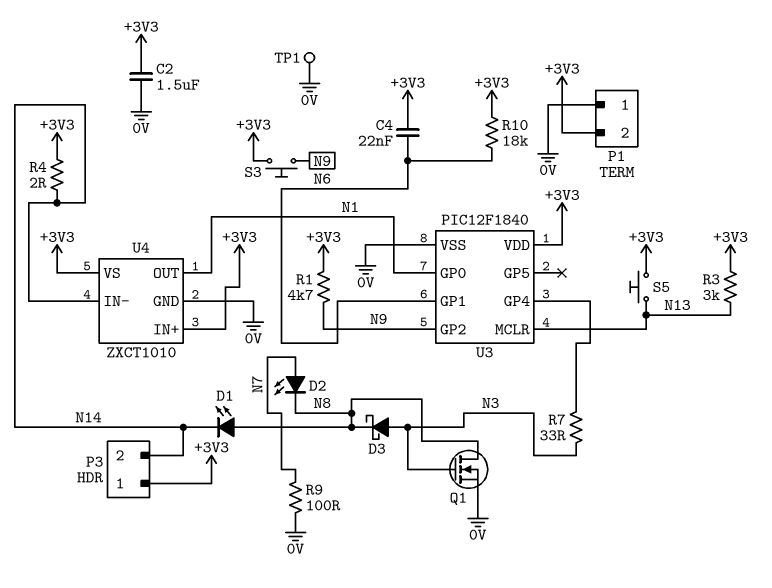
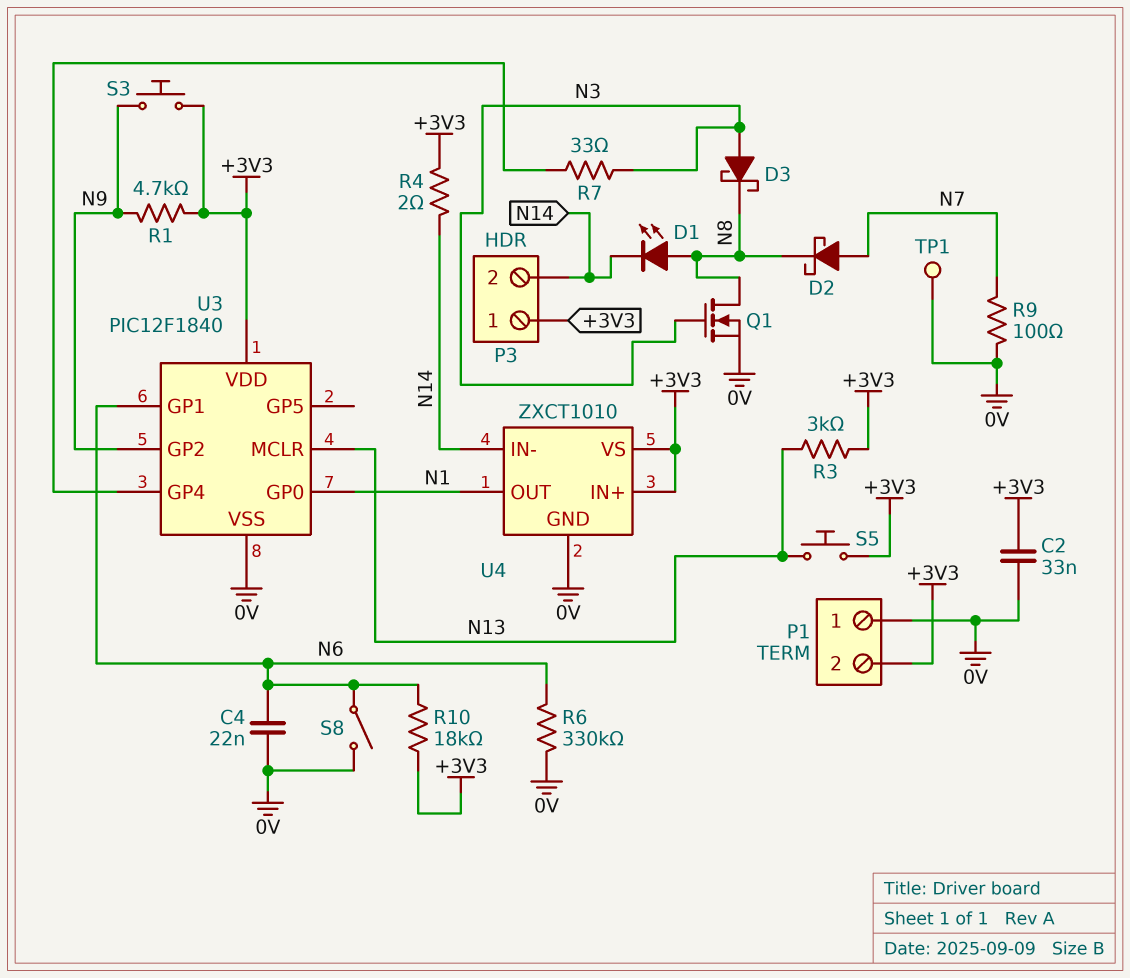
C2: 1.5uF (+3V3, 0V) -> 33nF (+3V3, 0V)
C4: 22nF (+3V3, N6) -> 22nF (0V, N6)
D2: LED (A N7, K N8) -> schottky (A N7, K N8)
R6: none -> 330k (0V, N6)
S8: none -> switch (0V, N6)

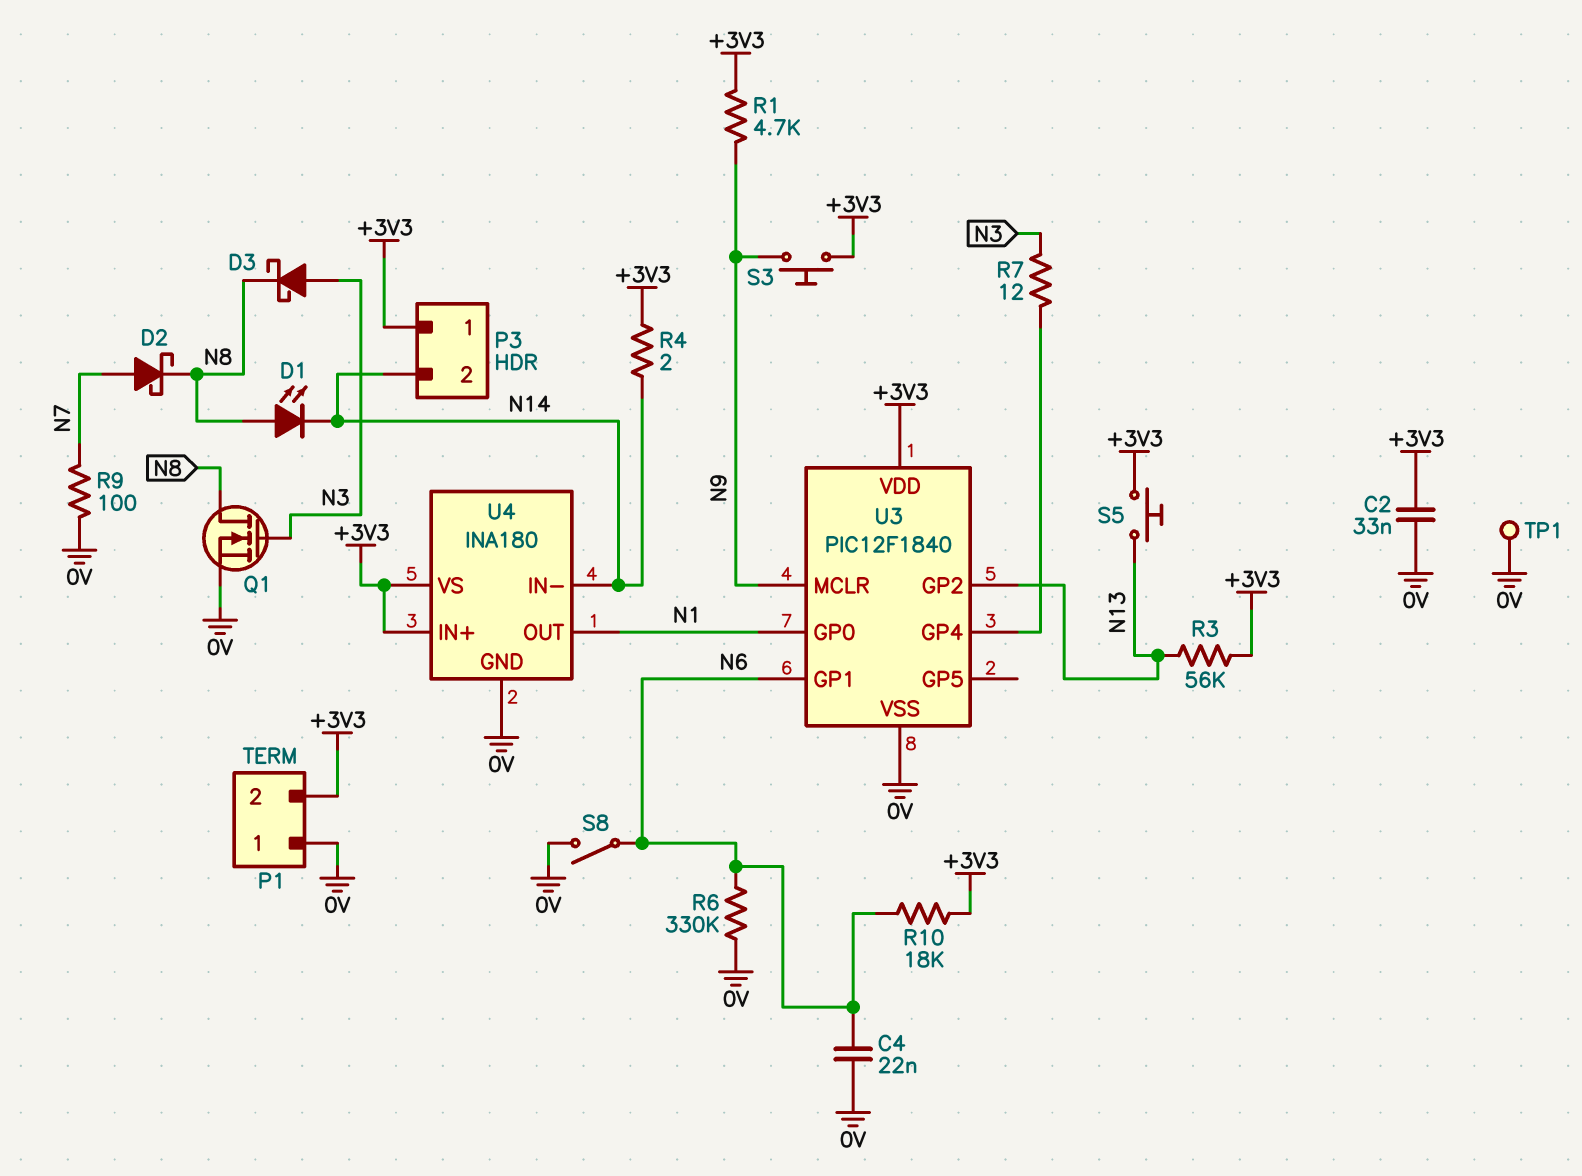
R3: 3k (+3V3, N13) -> 56k (+3V3, N13)
R7: 33 (N3, U3/GP4) -> 12 (N3, U3/GP4)
U3 pin GP2: N9 -> N13
U3 pin MCLR: N13 -> N9
U4: ZXCT1010 -> INA180

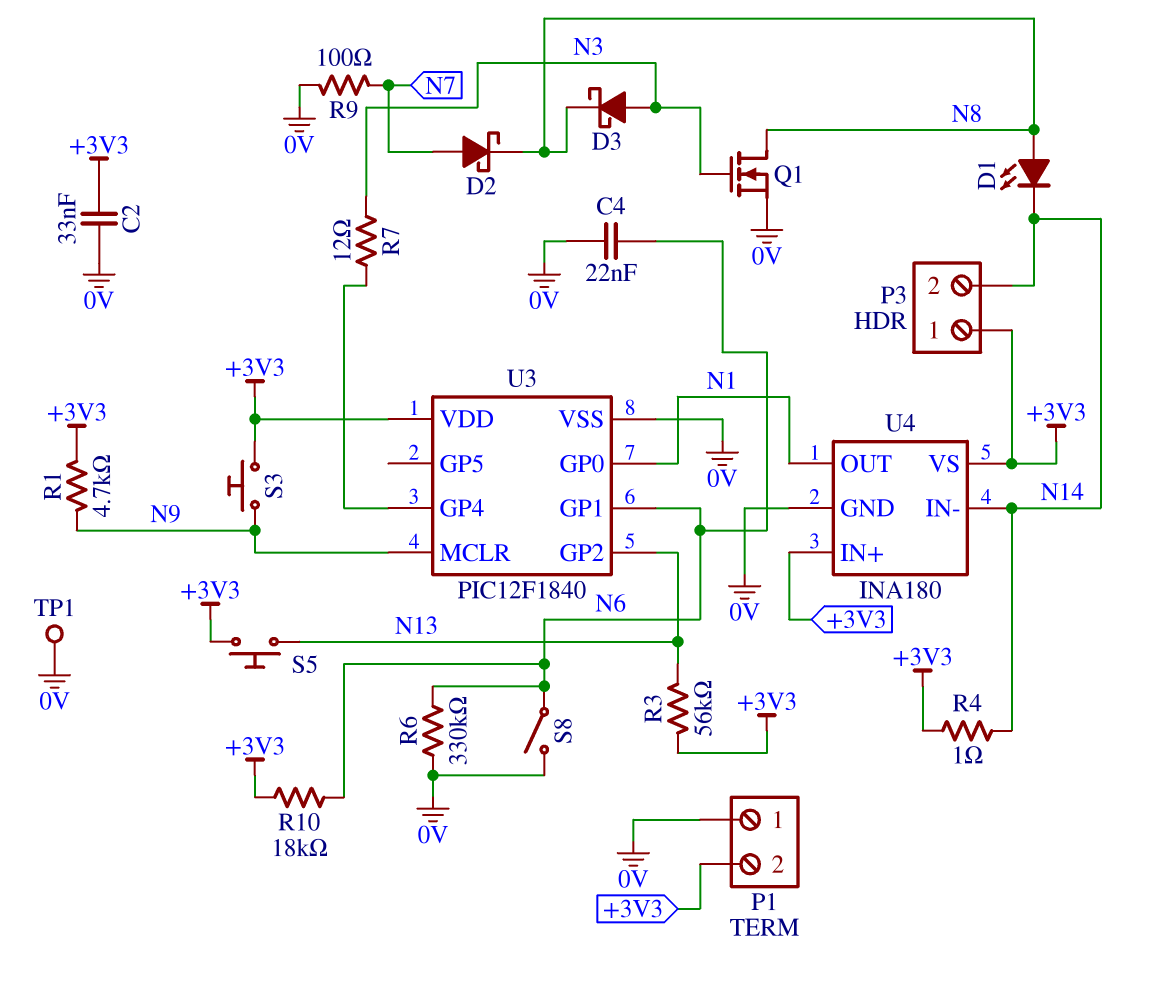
R4: 2 (+3V3, N14) -> 1 (+3V3, N14)

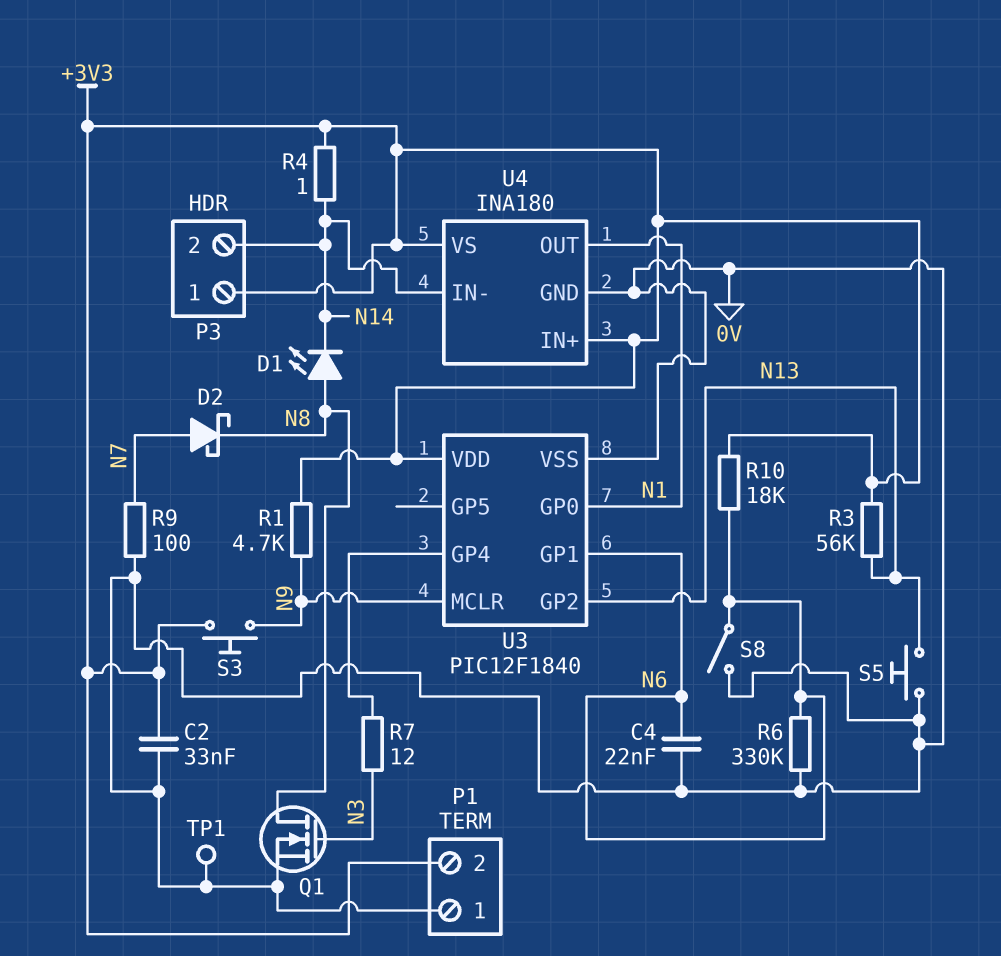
D3: schottky (A N3, K N8) -> none
S5: button (+3V3, N13) -> button (0V, N13)

